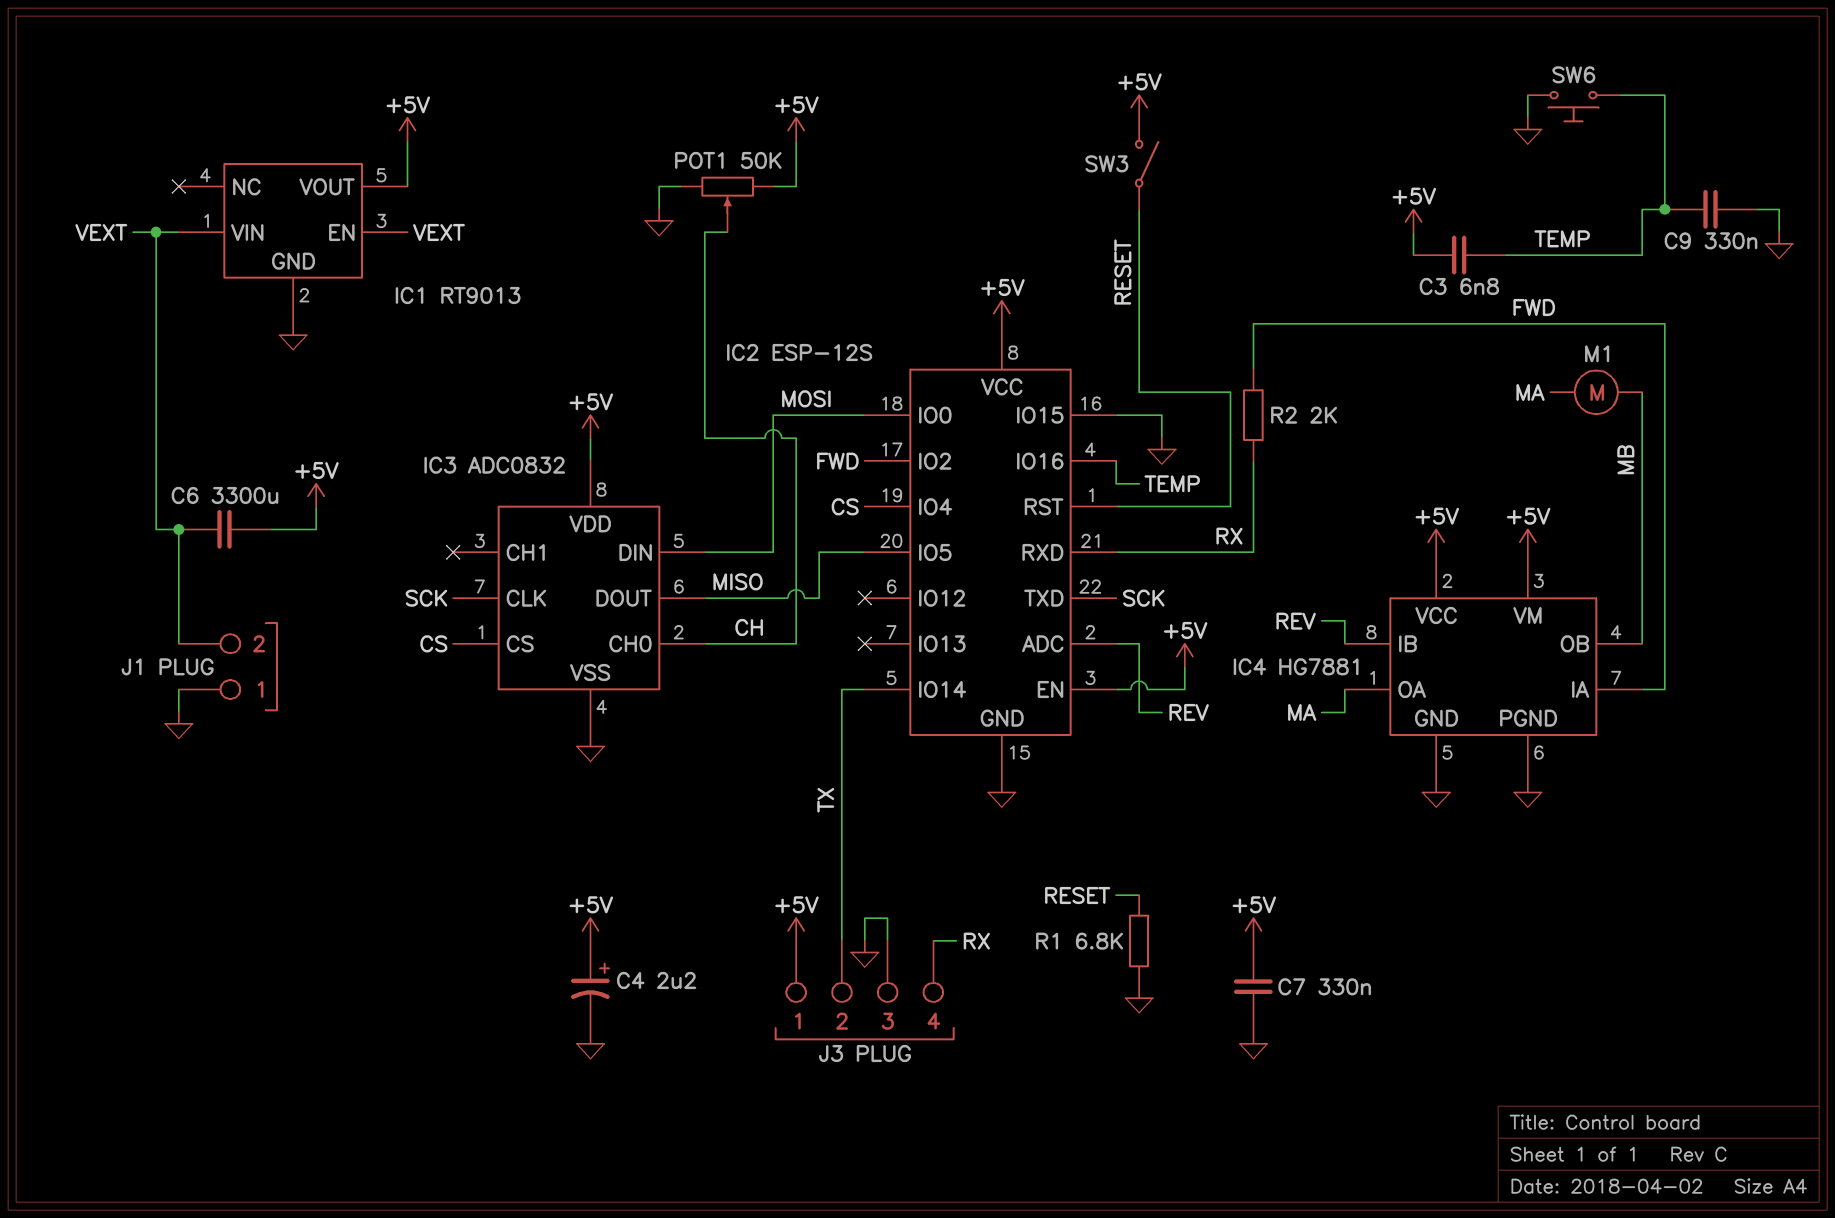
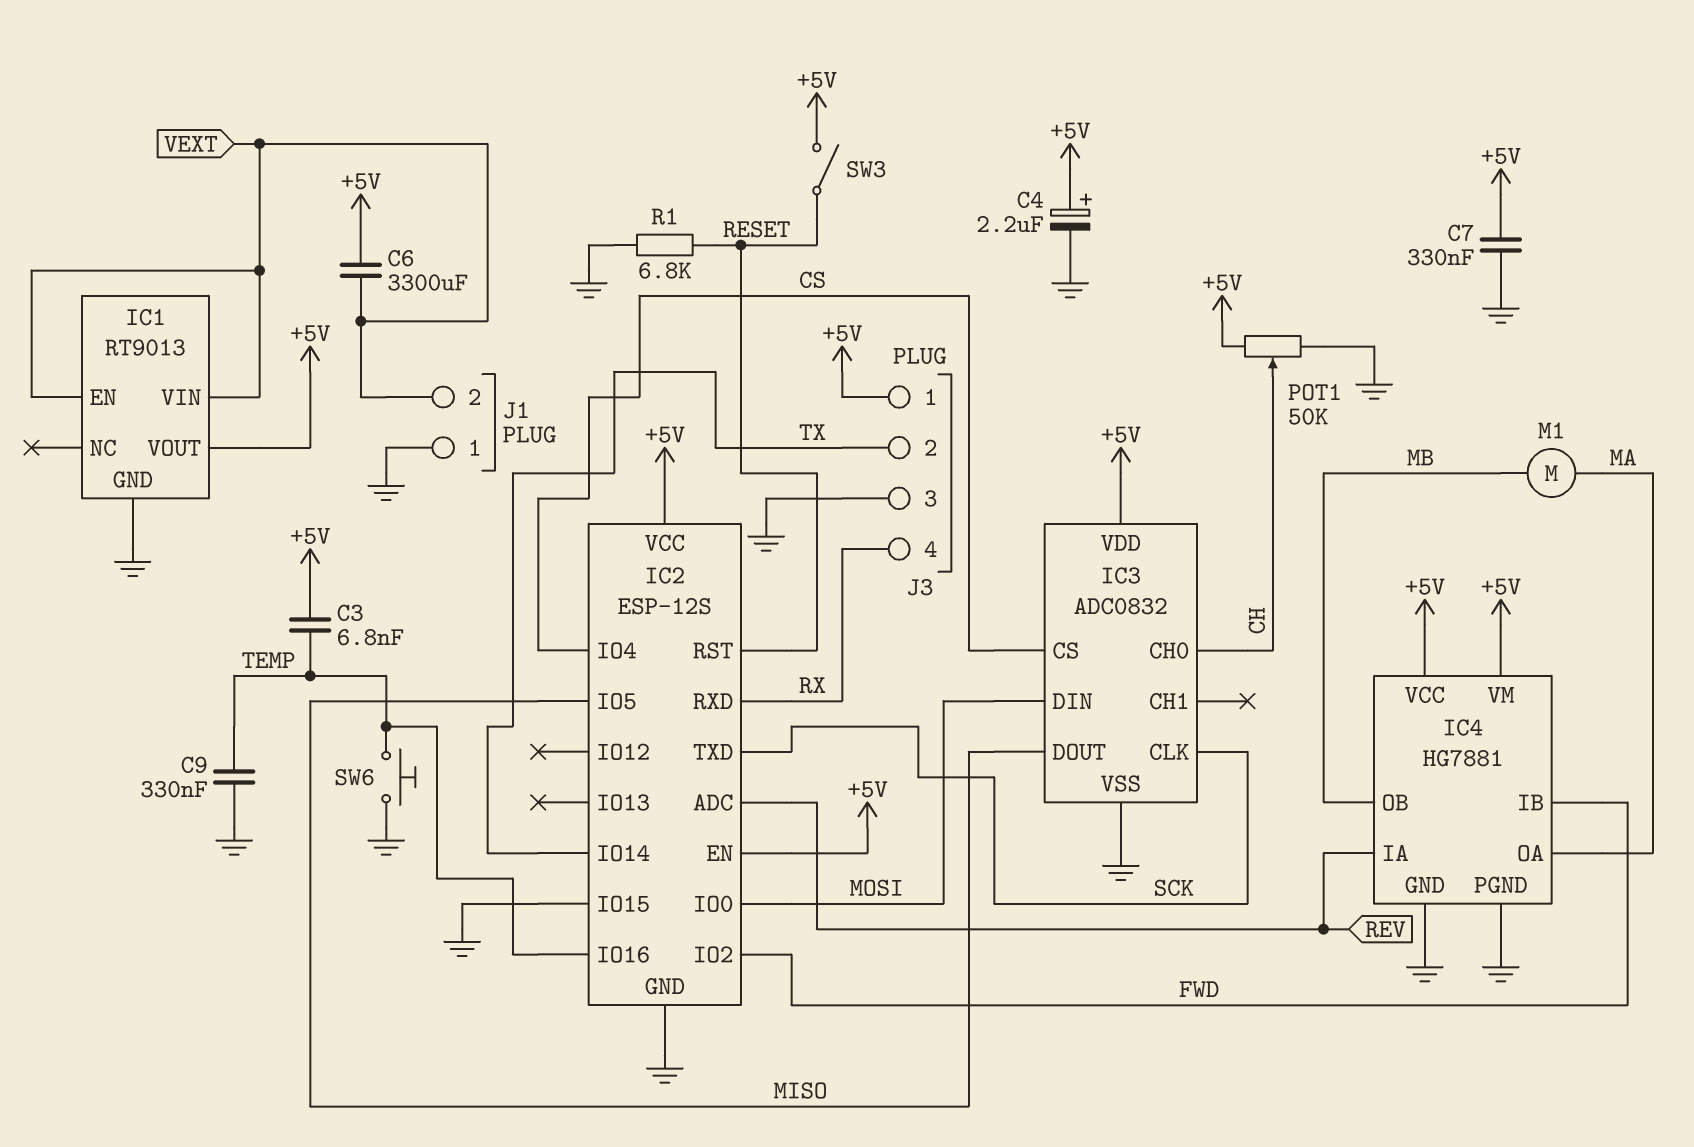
IC4 pin IA: FWD -> REV
IC4 pin IB: REV -> FWD
R2: 2k (FWD, RX) -> none

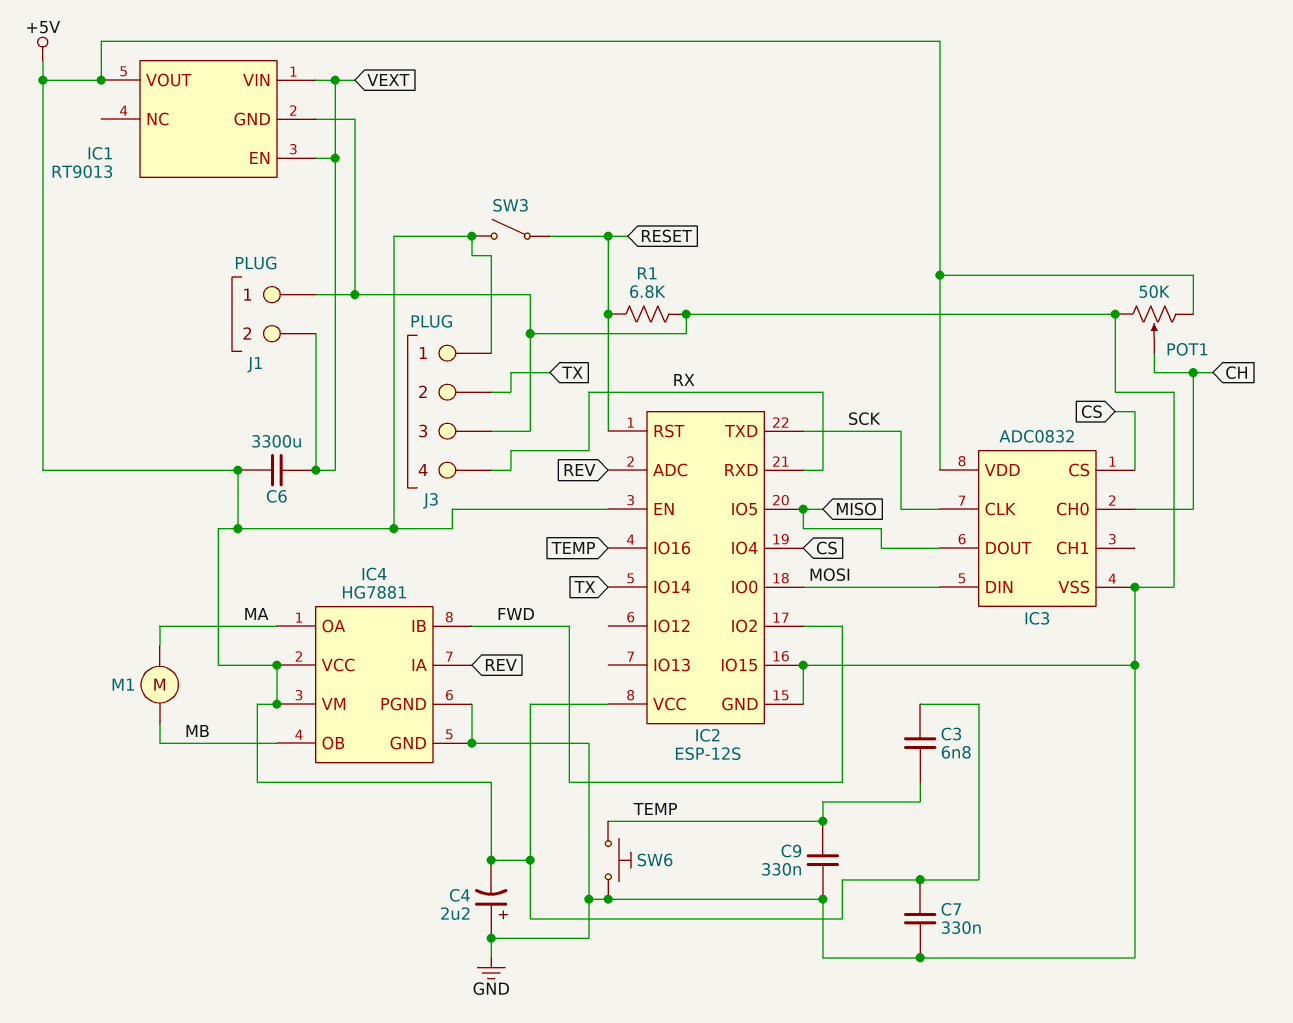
C4: 2.2uF (plus +5V, minus GND) -> 2.2uF (plus GND, minus +5V)

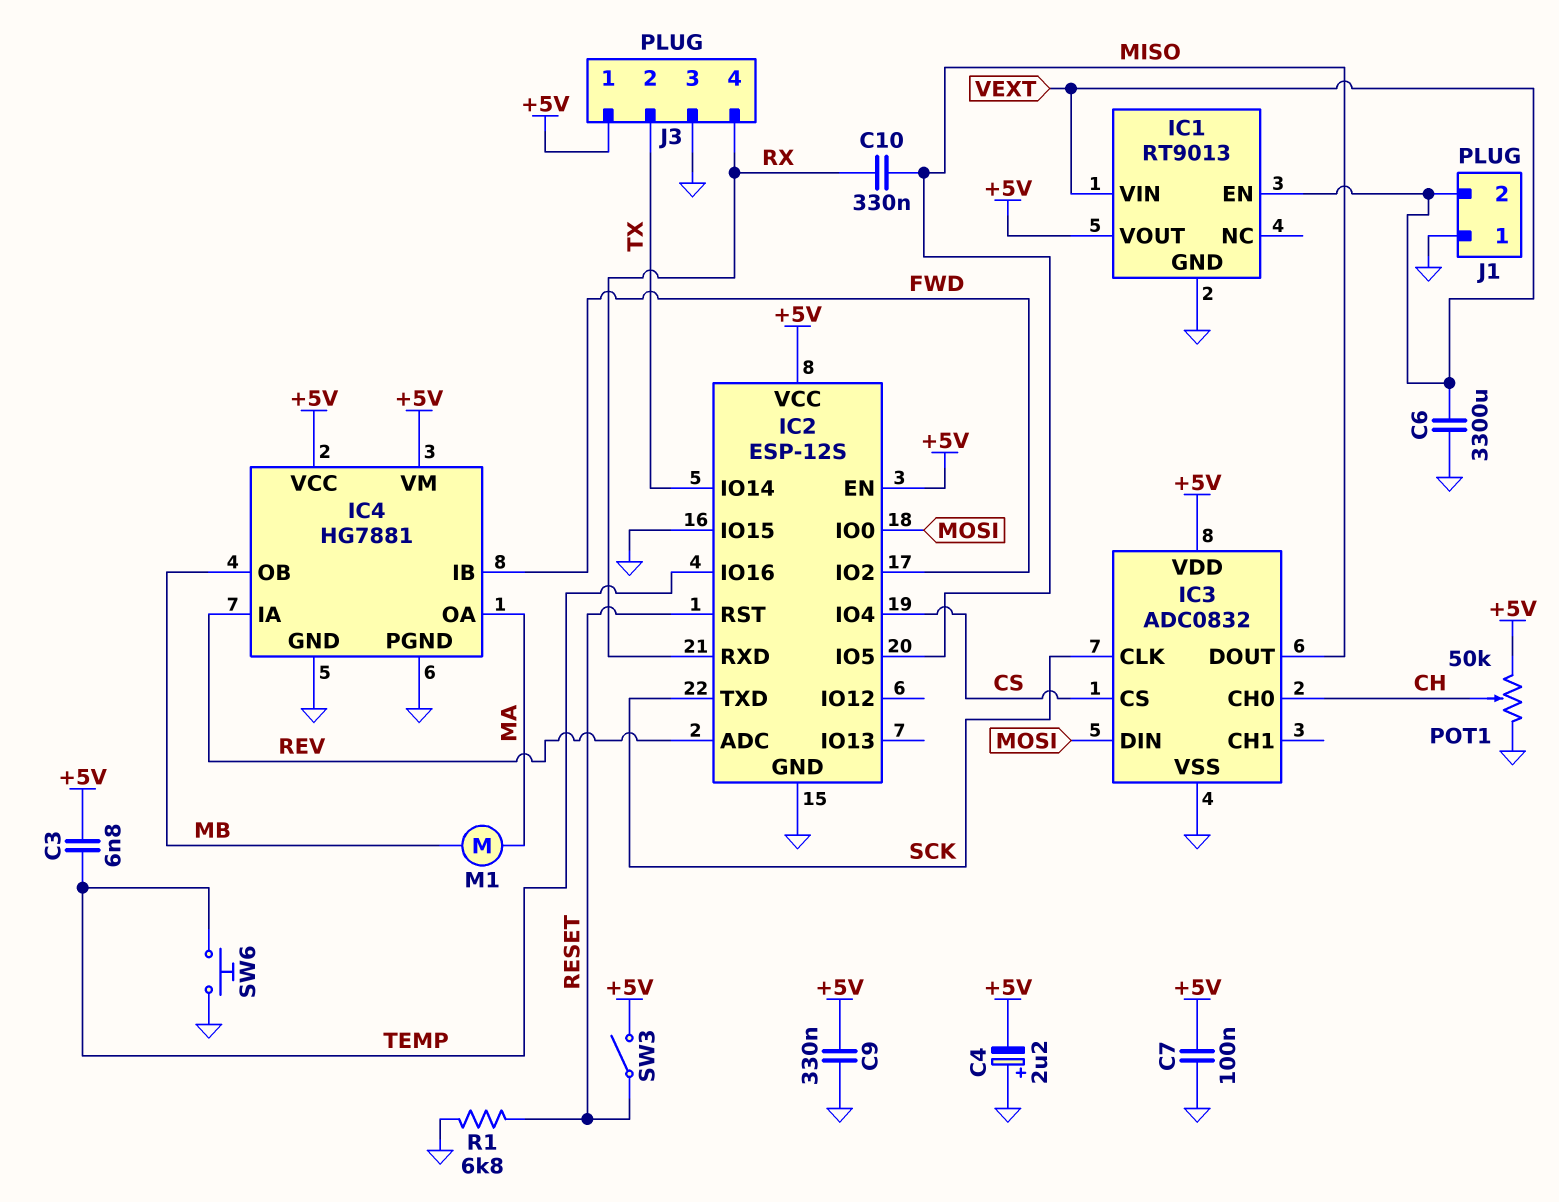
C6: 3300uF (+5V, VEXT) -> 3300uF (GND, VEXT)
C7: 330nF (+5V, GND) -> 100nF (+5V, GND)
C9: 330nF (GND, TEMP) -> 330nF (+5V, GND)
C10: none -> 330nF (MISO, RX)

